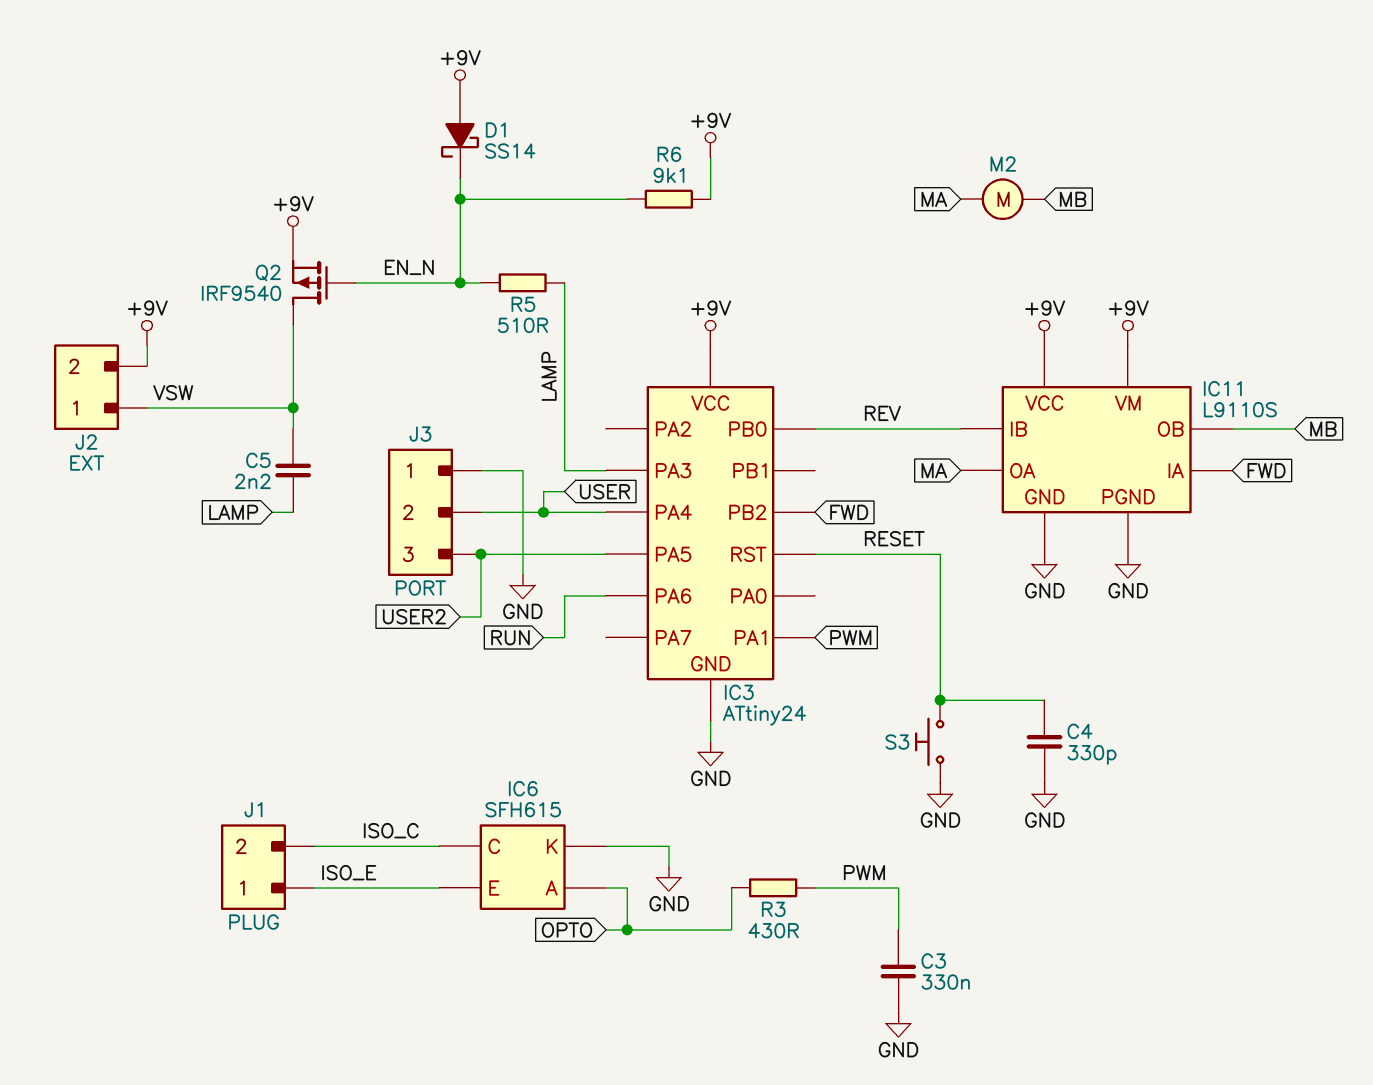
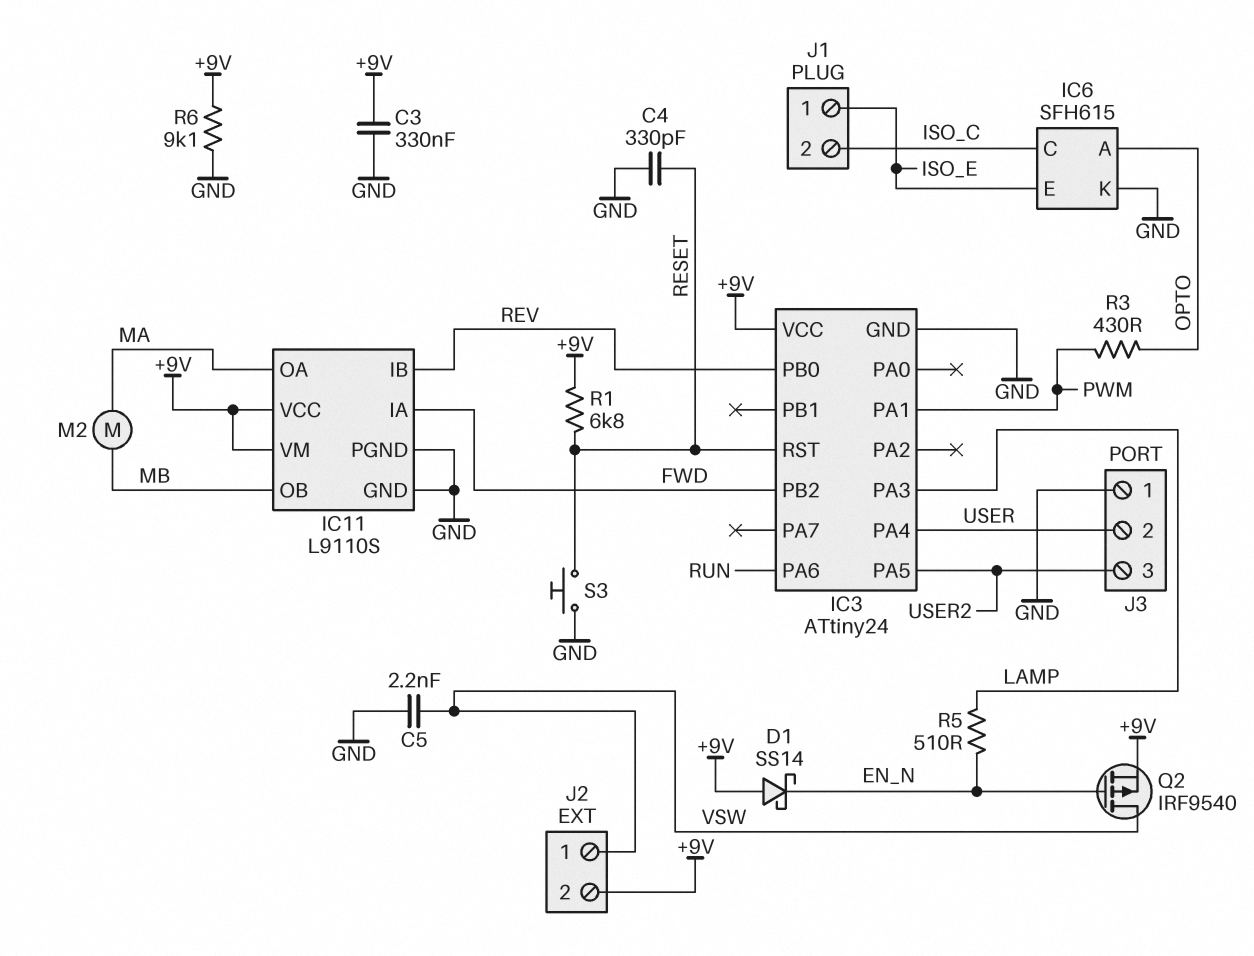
C3: 330nF (GND, PWM) -> 330nF (+9V, GND)
C5: 2.2nF (LAMP, VSW) -> 2.2nF (GND, VSW)
R1: none -> 6.8k (+9V, RESET)
R6: 9.1k (+9V, EN_N) -> 9.1k (+9V, GND)

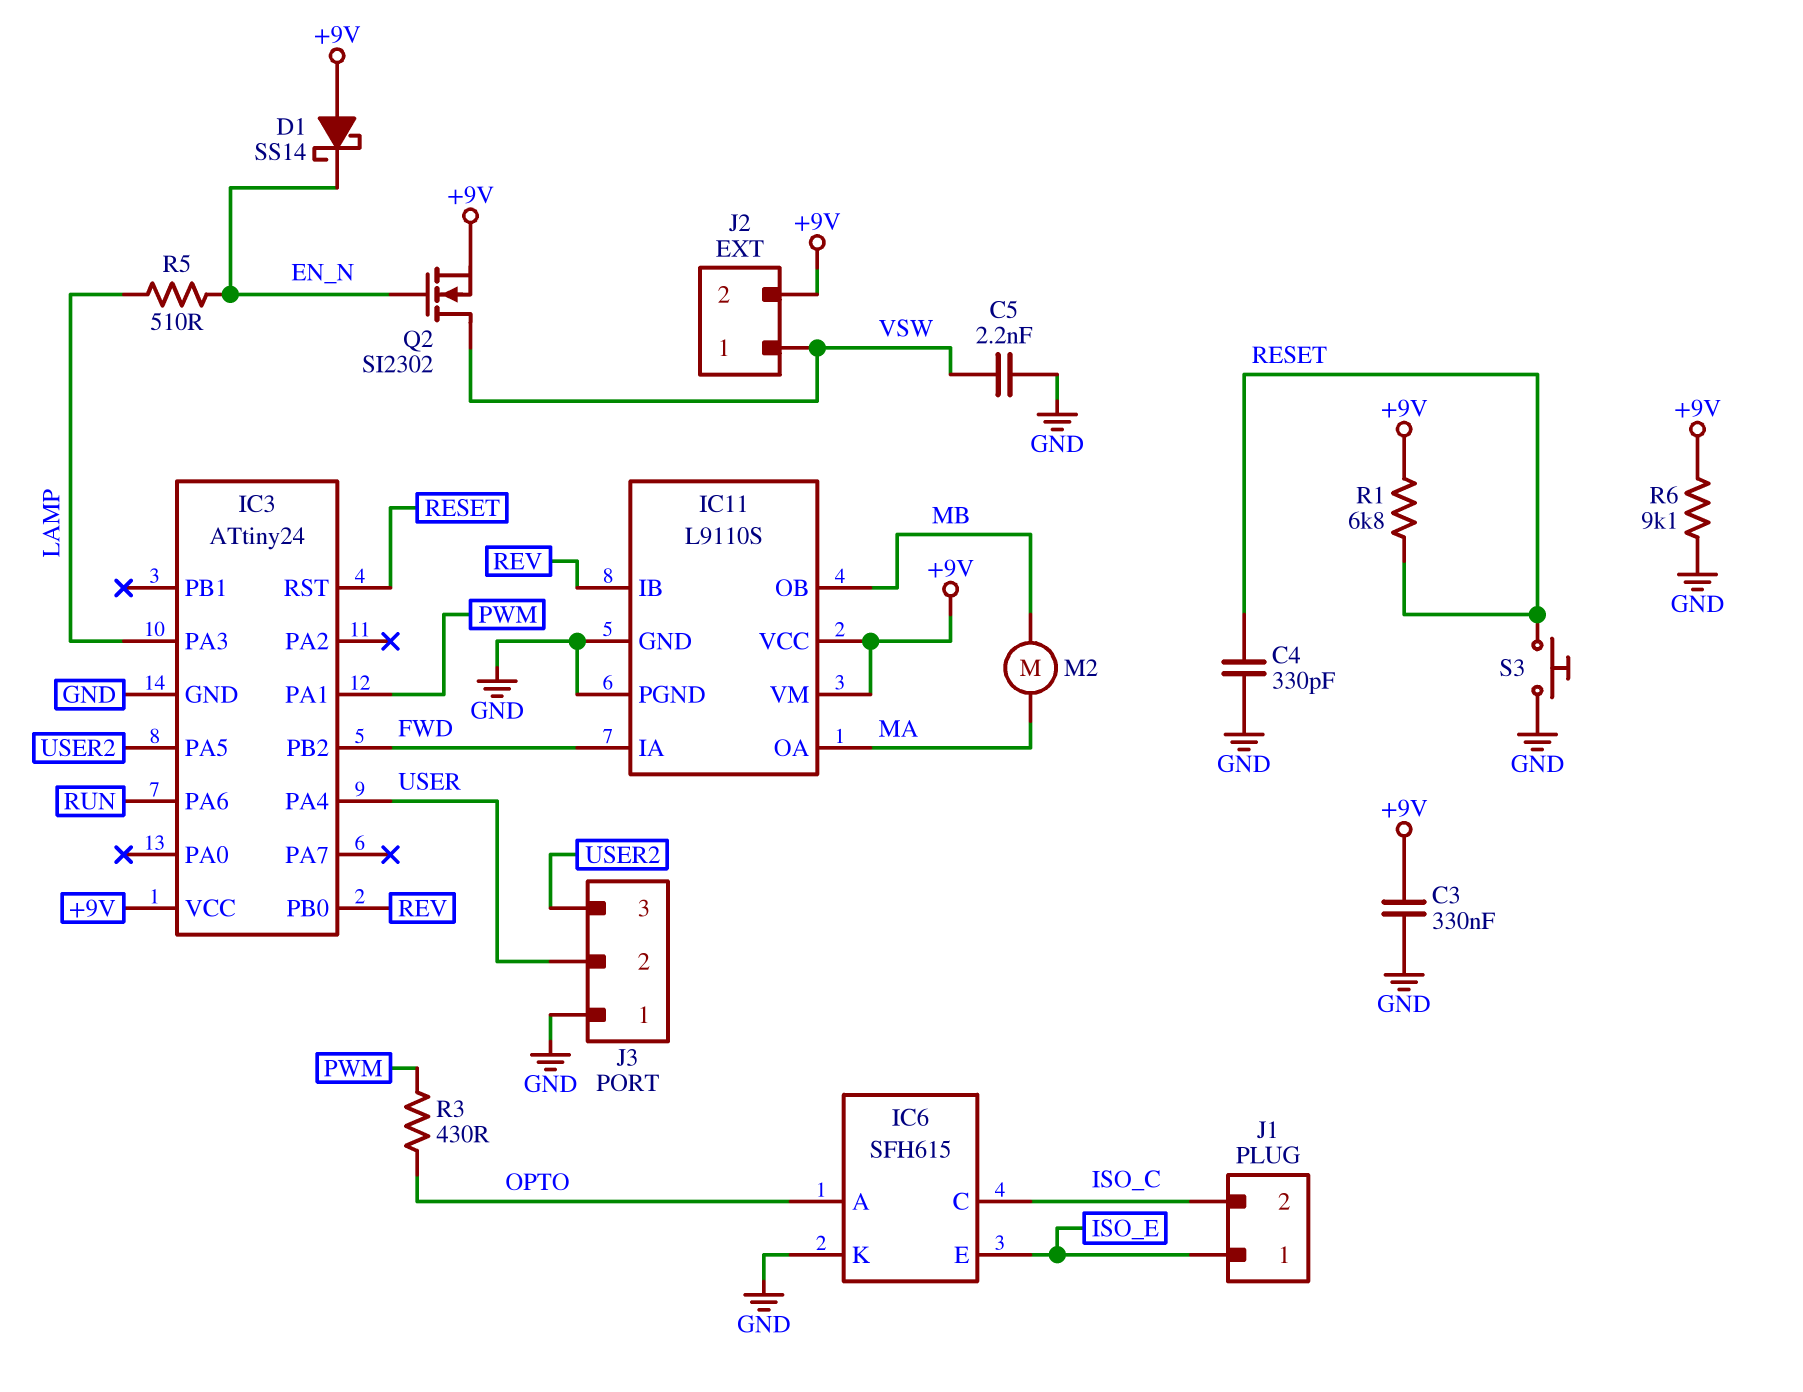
Q2: PMOS IRF9540 (G EN_N, D VSW, S +9V) -> NMOS SI2302 (G EN_N, D VSW, S +9V)

